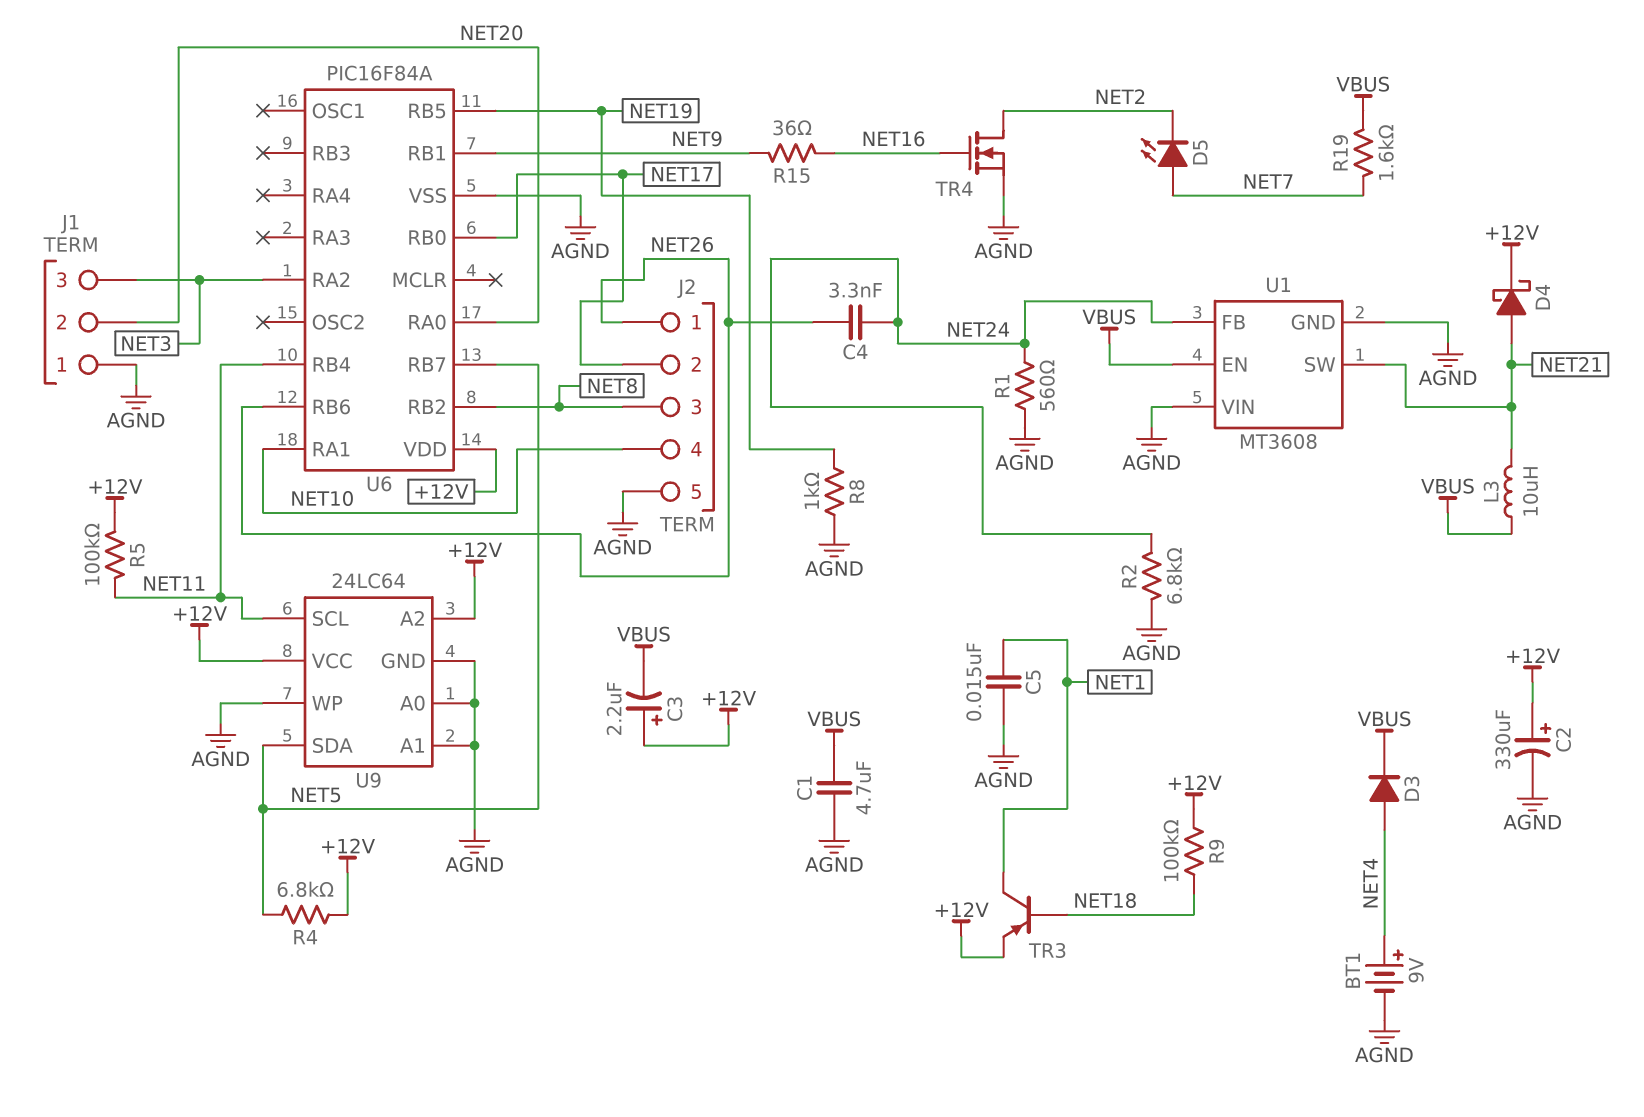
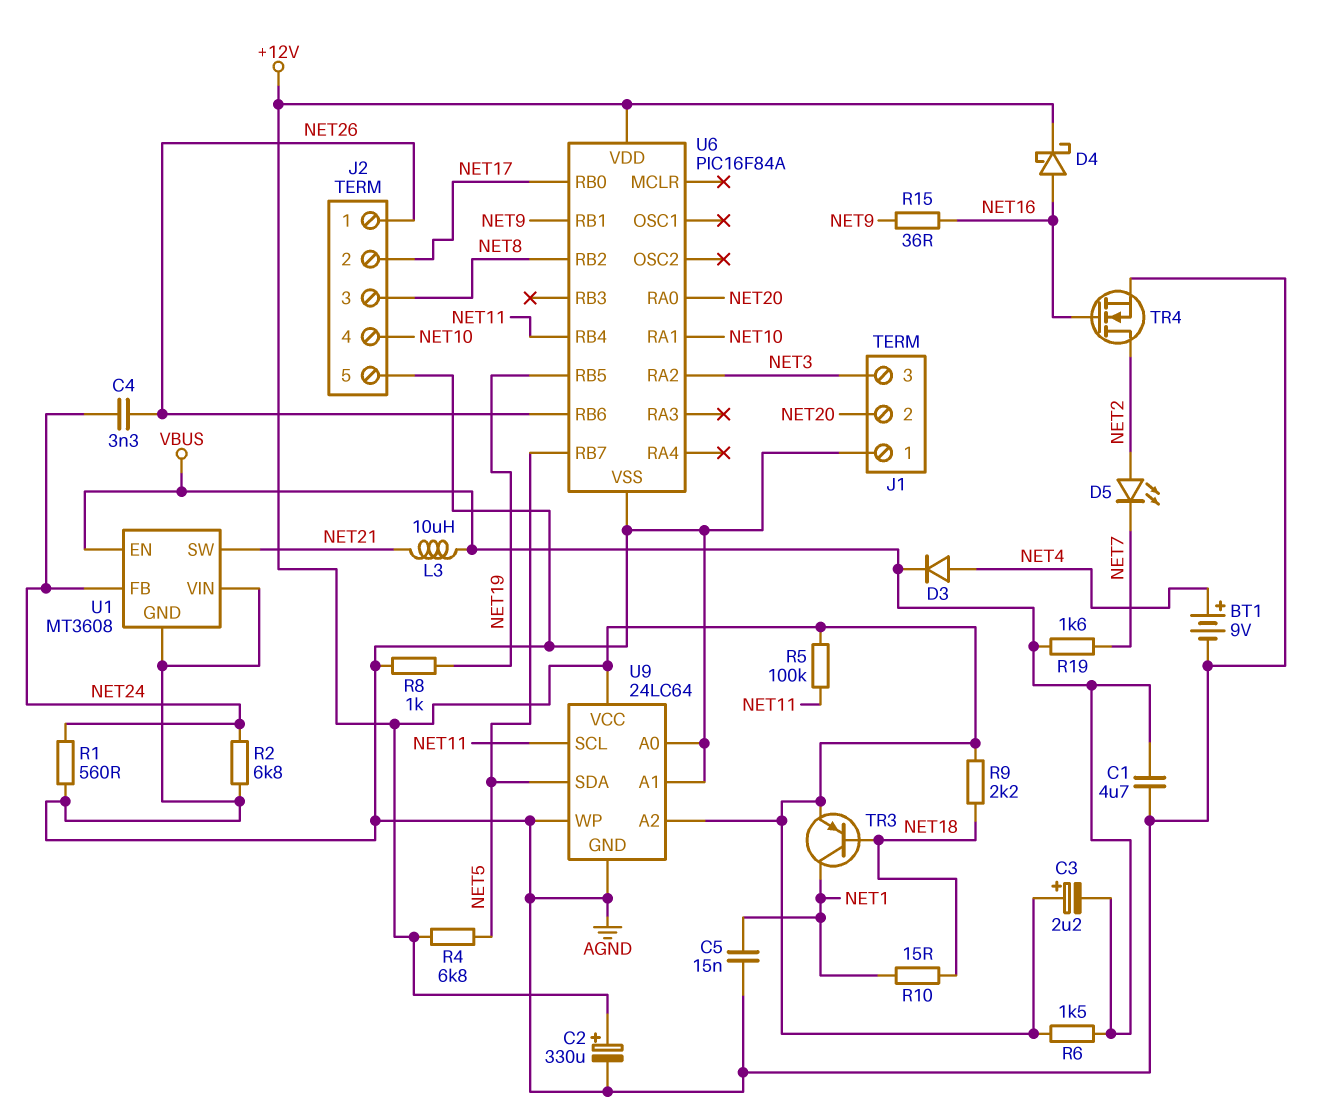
D4: schottky (A NET21, K +12V) -> schottky (A NET16, K +12V)
D5: LED (A NET7, K NET2) -> LED (A NET2, K NET7)
R6: none -> 1.5k (+12V, VBUS)
R9: 100k (+12V, NET18) -> 2.2k (+12V, NET18)
R10: none -> 15 (NET1, NET18)

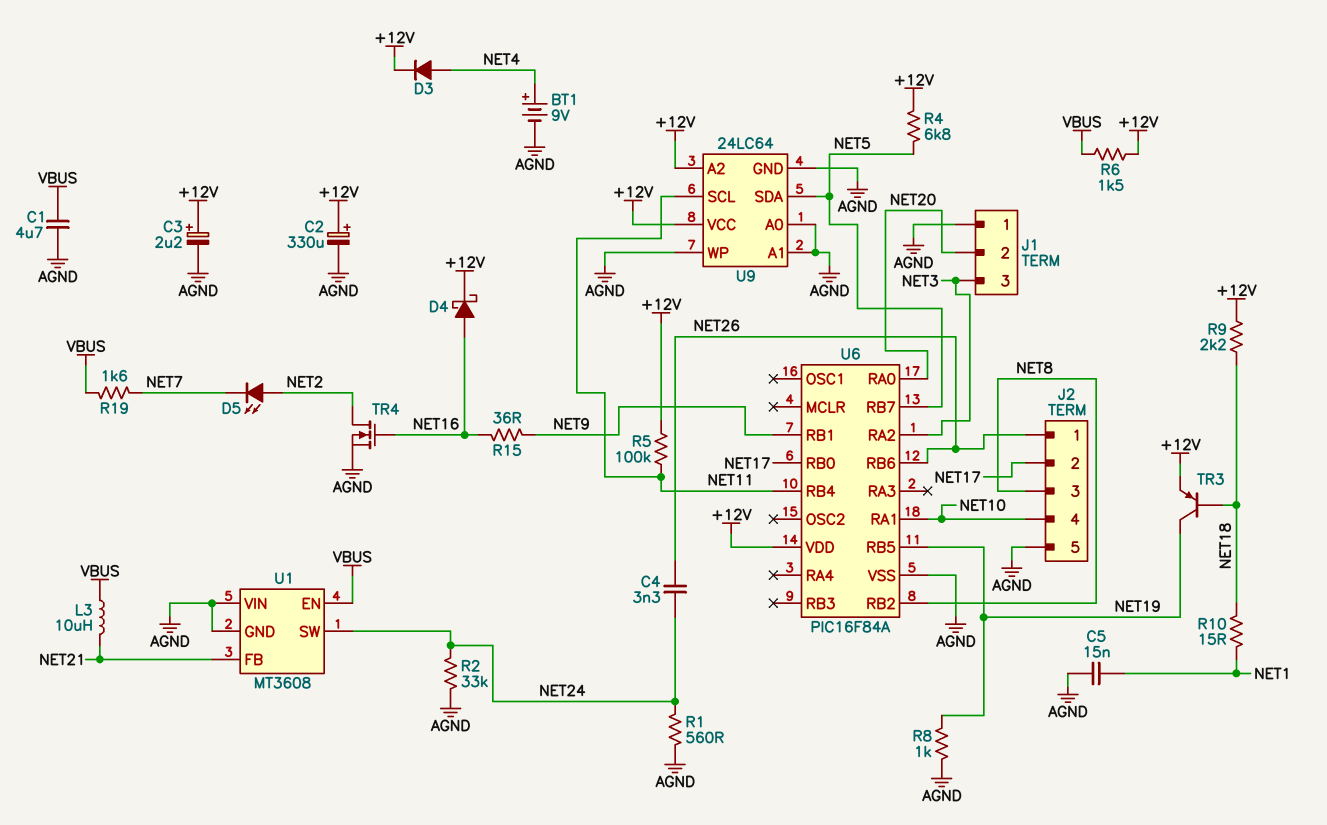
C3: 2.2uF (plus +12V, minus VBUS) -> 2.2uF (plus +12V, minus AGND)
D3: diode (A NET4, K VBUS) -> diode (A NET4, K +12V)
R2: 6.8k (AGND, NET24) -> 33k (AGND, NET24)
TR3: PNP (B NET18, C NET1, E +12V) -> PNP (B NET18, C NET19, E +12V)
U1 pin FB: NET24 -> NET21
U1 pin SW: NET21 -> NET24

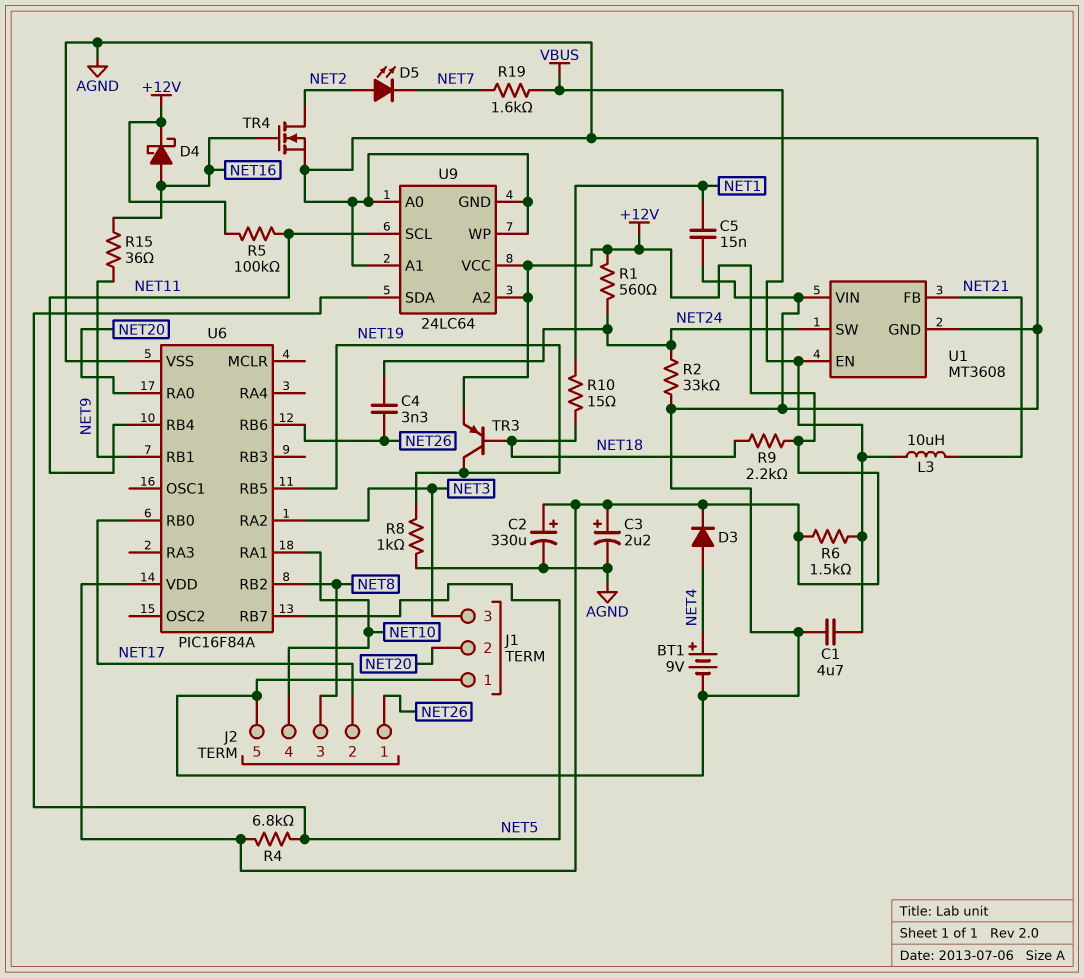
R1: 560 (AGND, NET24) -> 560 (+12V, NET24)

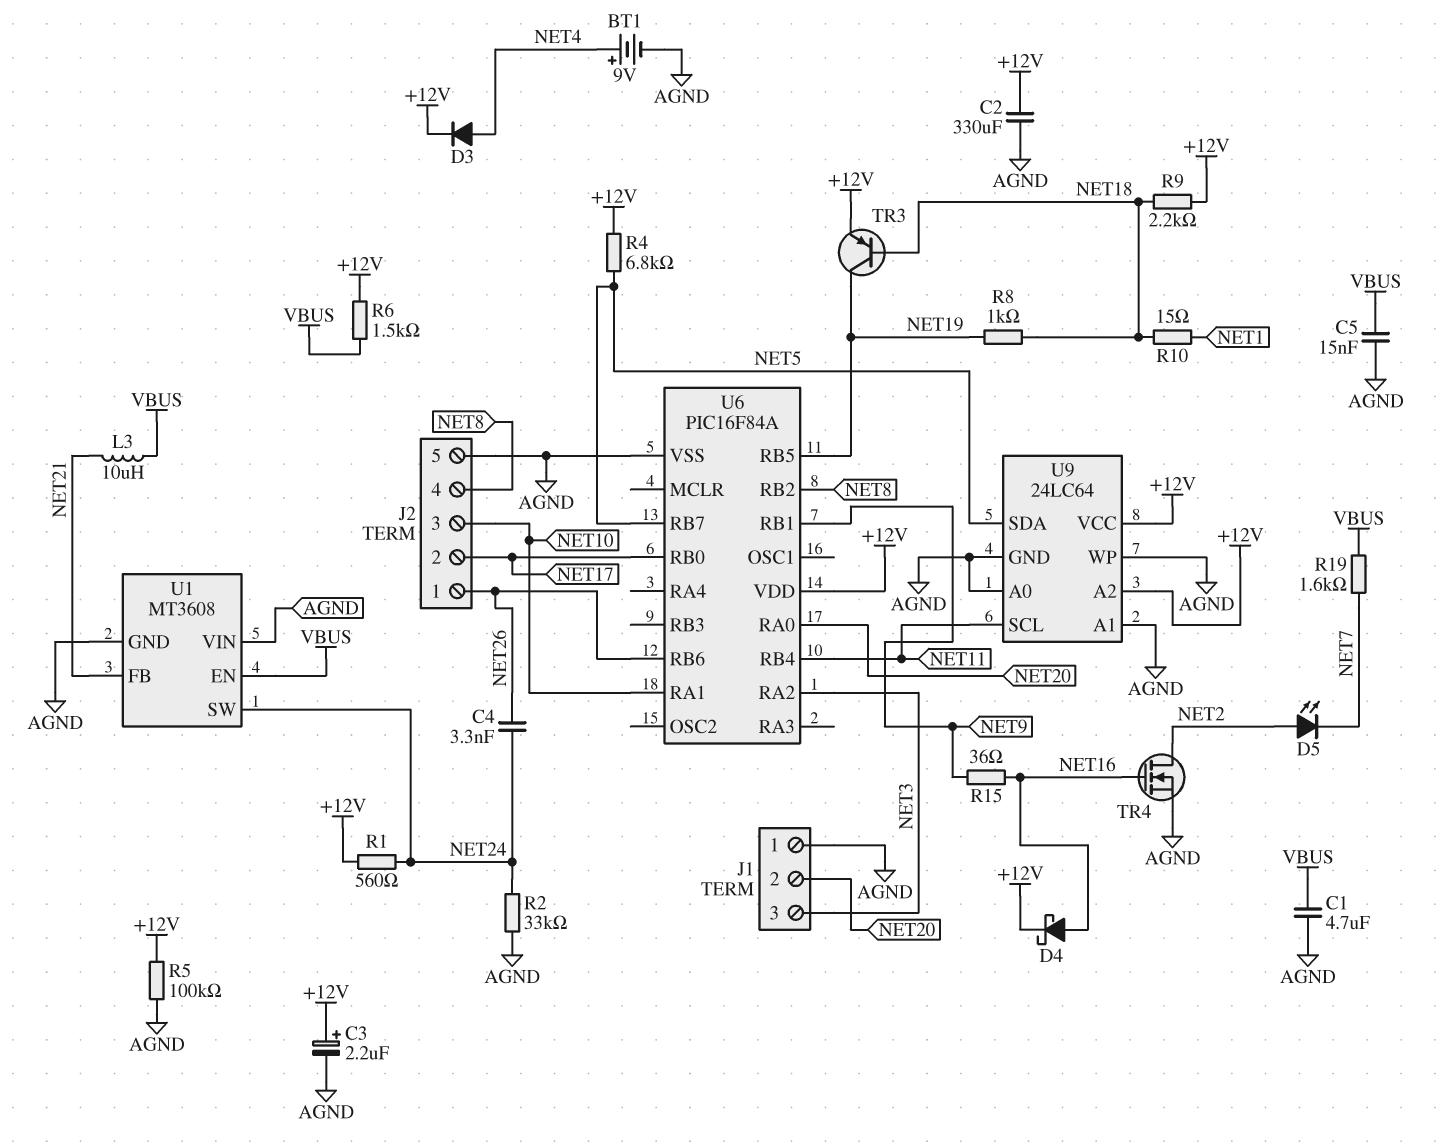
C2: 330uF (plus +12V, minus AGND) -> 330uF (+12V, AGND)
C5: 15nF (AGND, NET1) -> 15nF (AGND, VBUS)
J2 pin 3: NET8 -> NET10
J2 pin 4: NET10 -> NET8
R5: 100k (+12V, NET11) -> 100k (+12V, AGND)
R8: 1k (AGND, NET19) -> 1k (NET18, NET19)

